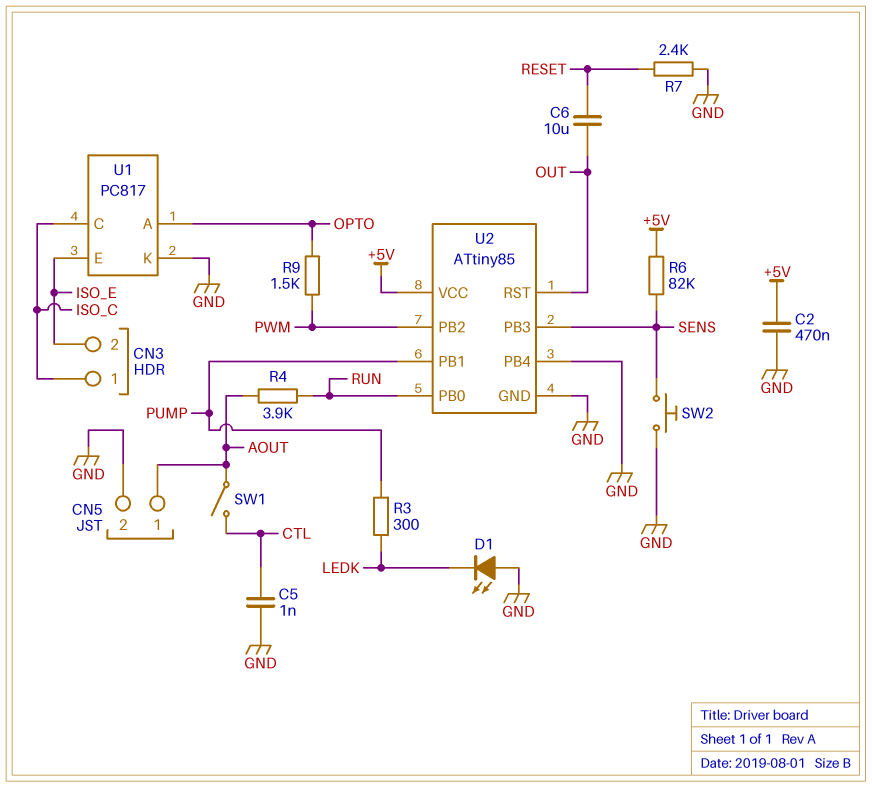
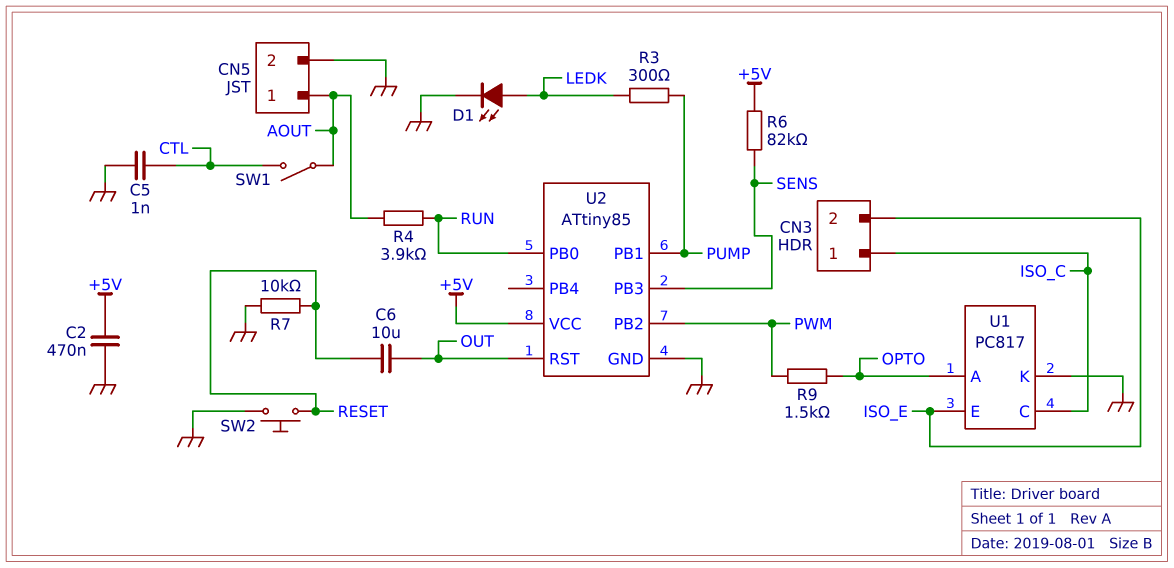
D1: LED (A GND, K LEDK) -> LED (A LEDK, K GND)
R7: 2.4k (GND, RESET) -> 10k (GND, RESET)
SW2: button (GND, SENS) -> button (GND, RESET)
U2 pin PB4: GND -> none

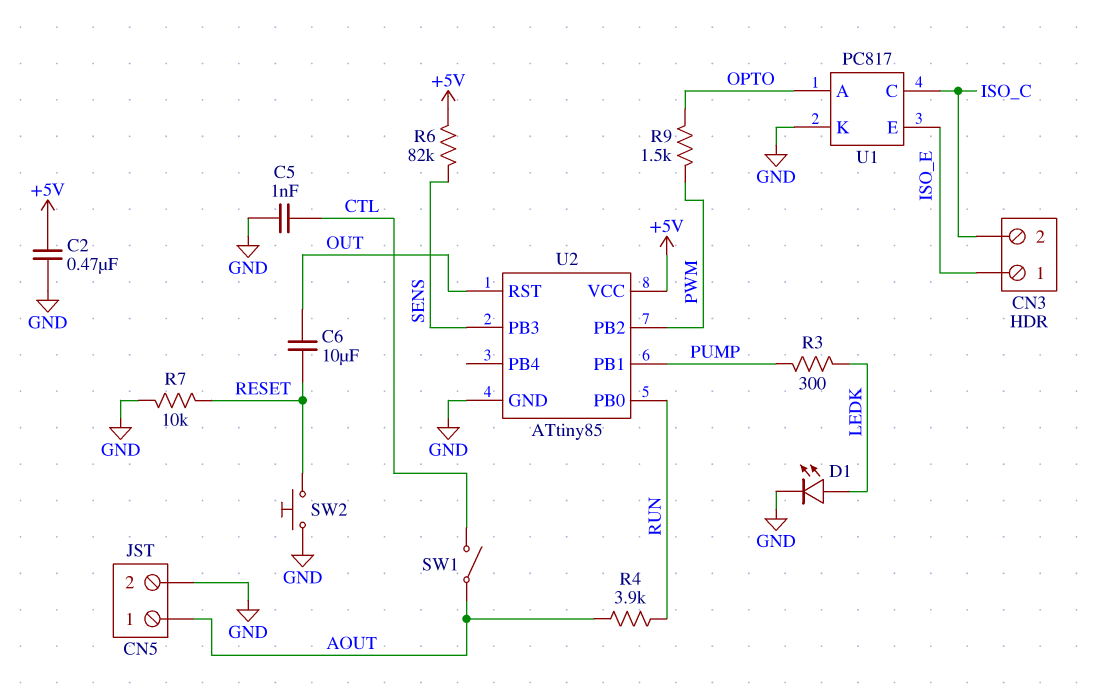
CN3 pin 1: ISO_C -> ISO_E
CN3 pin 2: ISO_E -> ISO_C

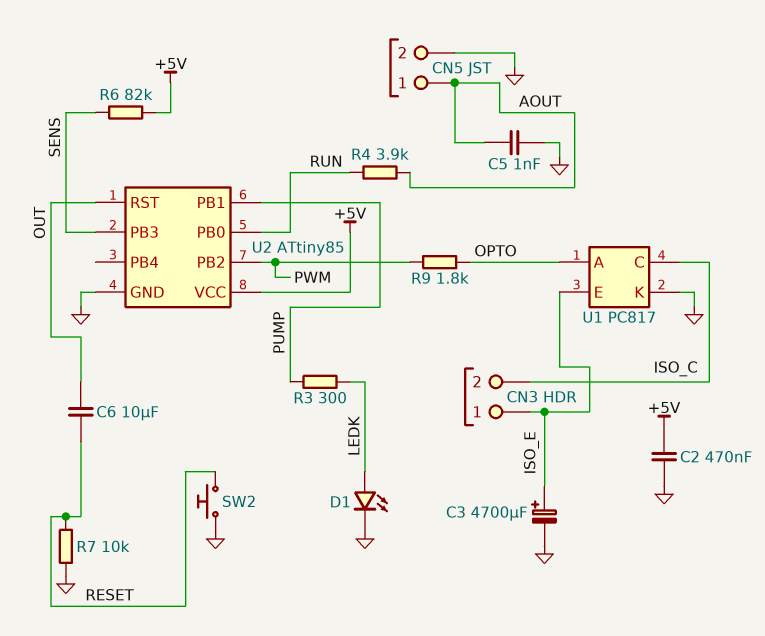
C3: none -> 4700uF (plus ISO_E, minus GND)
C5: 1nF (CTL, GND) -> 1nF (AOUT, GND)
R9: 1.5k (OPTO, PWM) -> 1.8k (OPTO, PWM)
SW1: switch (AOUT, CTL) -> none

